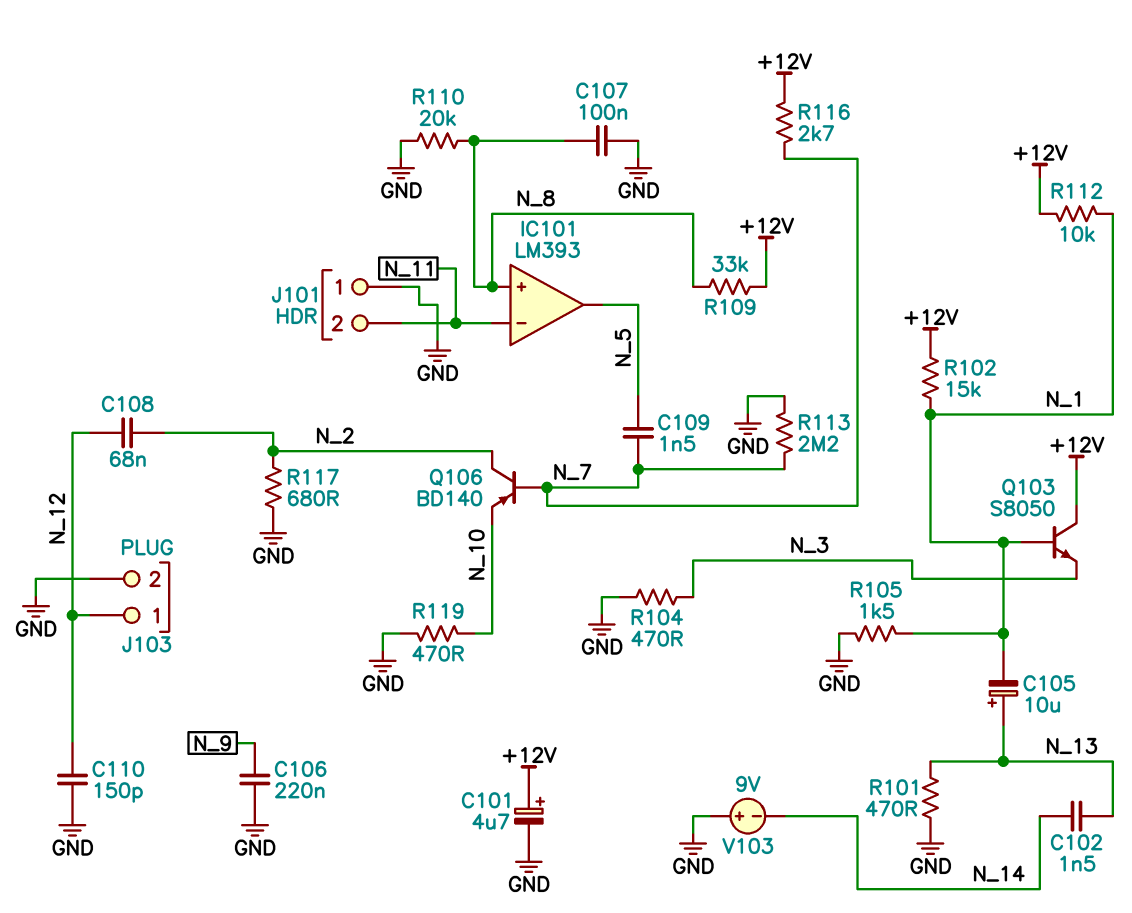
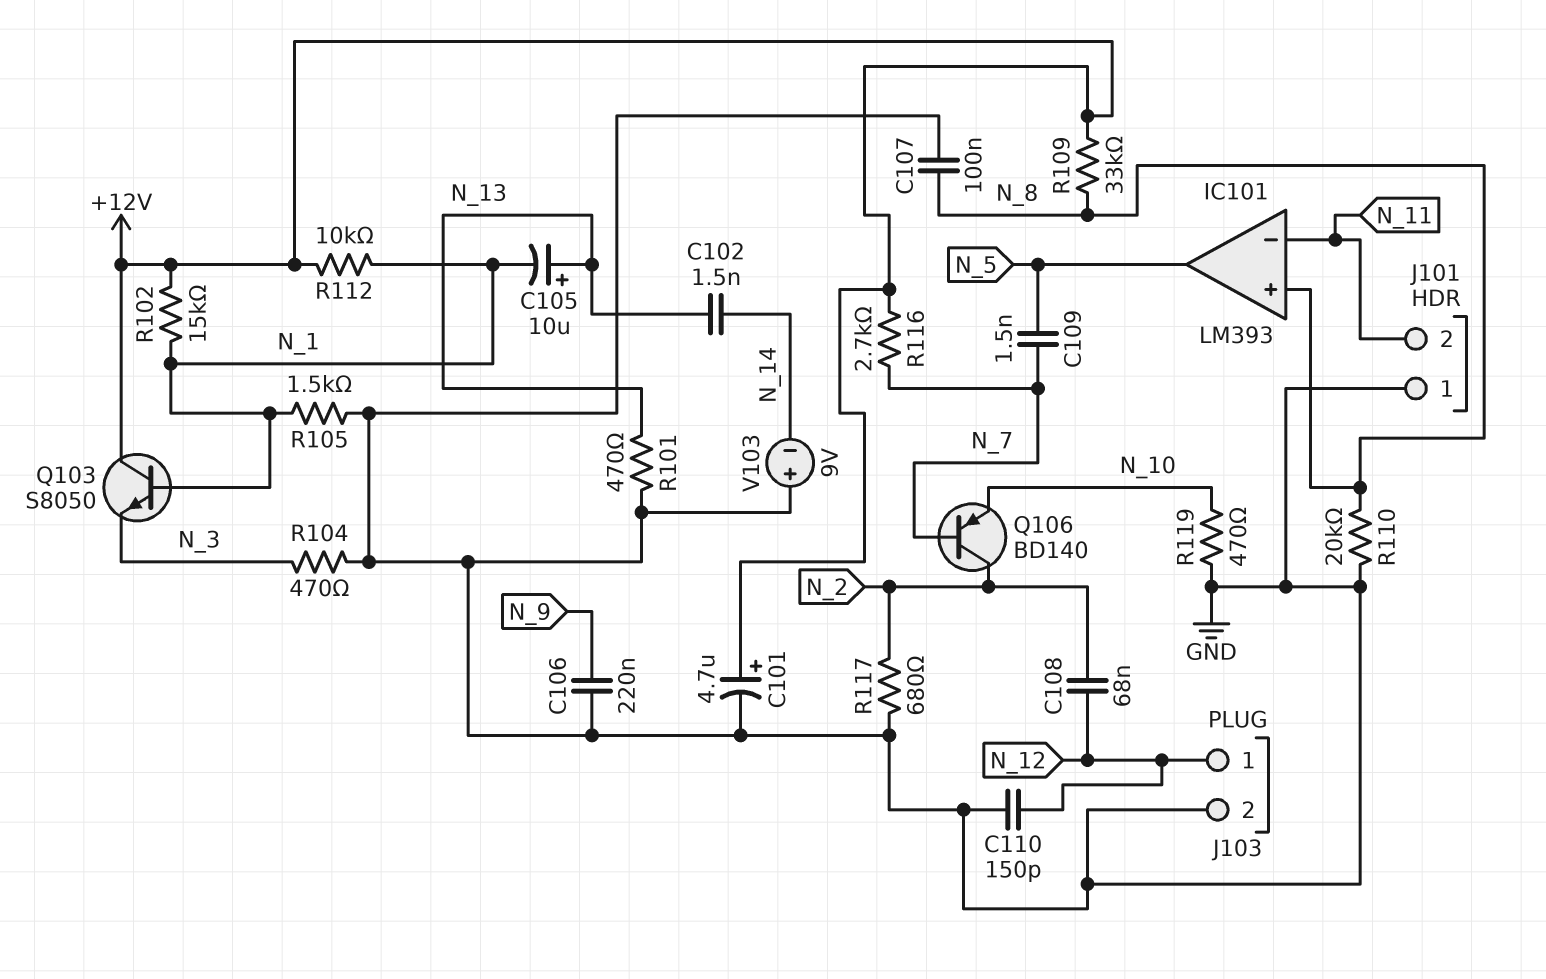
R113: 2.2M (GND, N_7) -> none

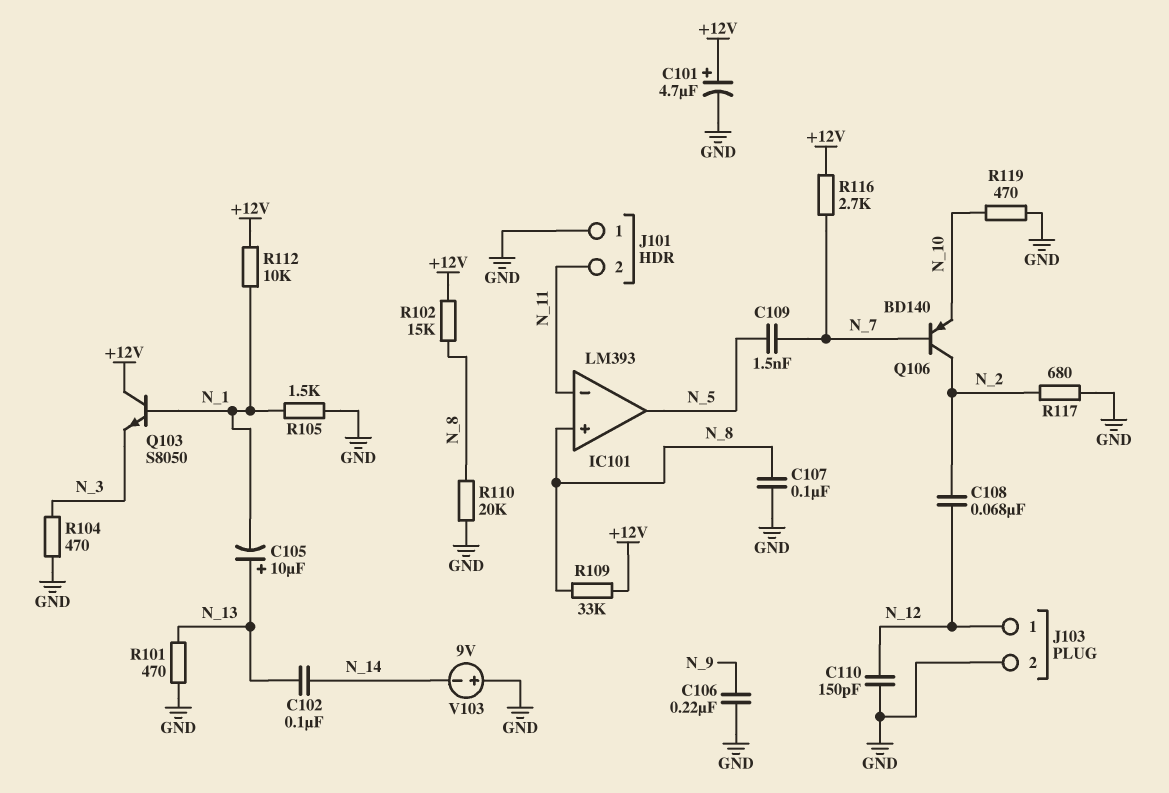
C102: 1.5nF (N_13, N_14) -> 100nF (N_13, N_14)
R102: 15k (+12V, N_1) -> 15k (+12V, N_8)

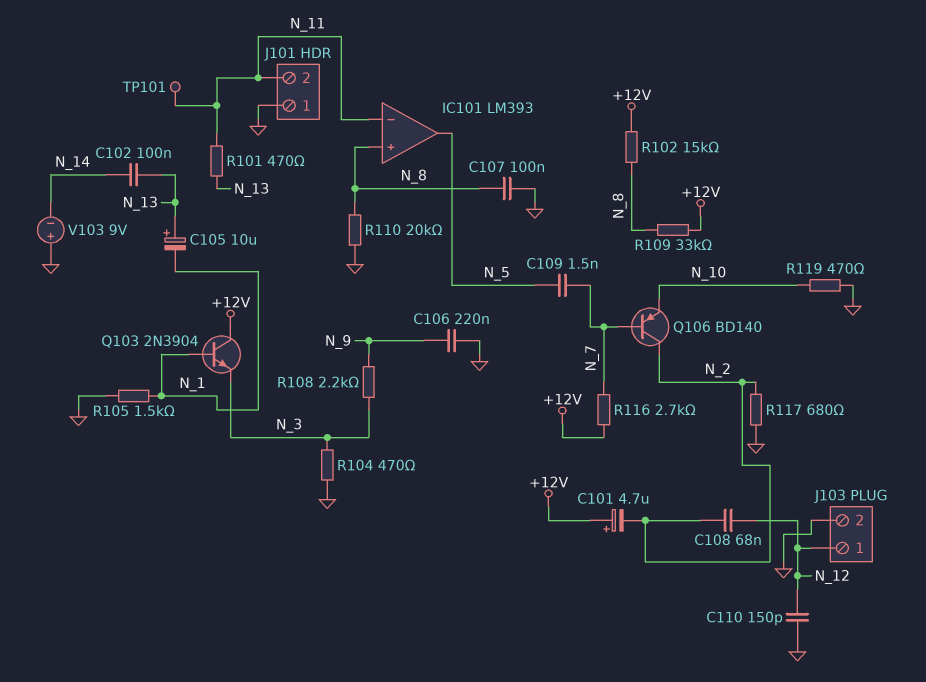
C101: 4.7uF (plus +12V, minus GND) -> 4.7uF (plus +12V, minus N_2)
Q103: NPN S8050 (B N_1, C +12V, E N_3) -> NPN 2N3904 (B N_1, C +12V, E N_3)
R101: 470 (GND, N_13) -> 470 (N_11, N_13)
R108: none -> 2.2k (N_3, N_9)
R112: 10k (+12V, N_1) -> none
TP101: none -> test point (N_11)

